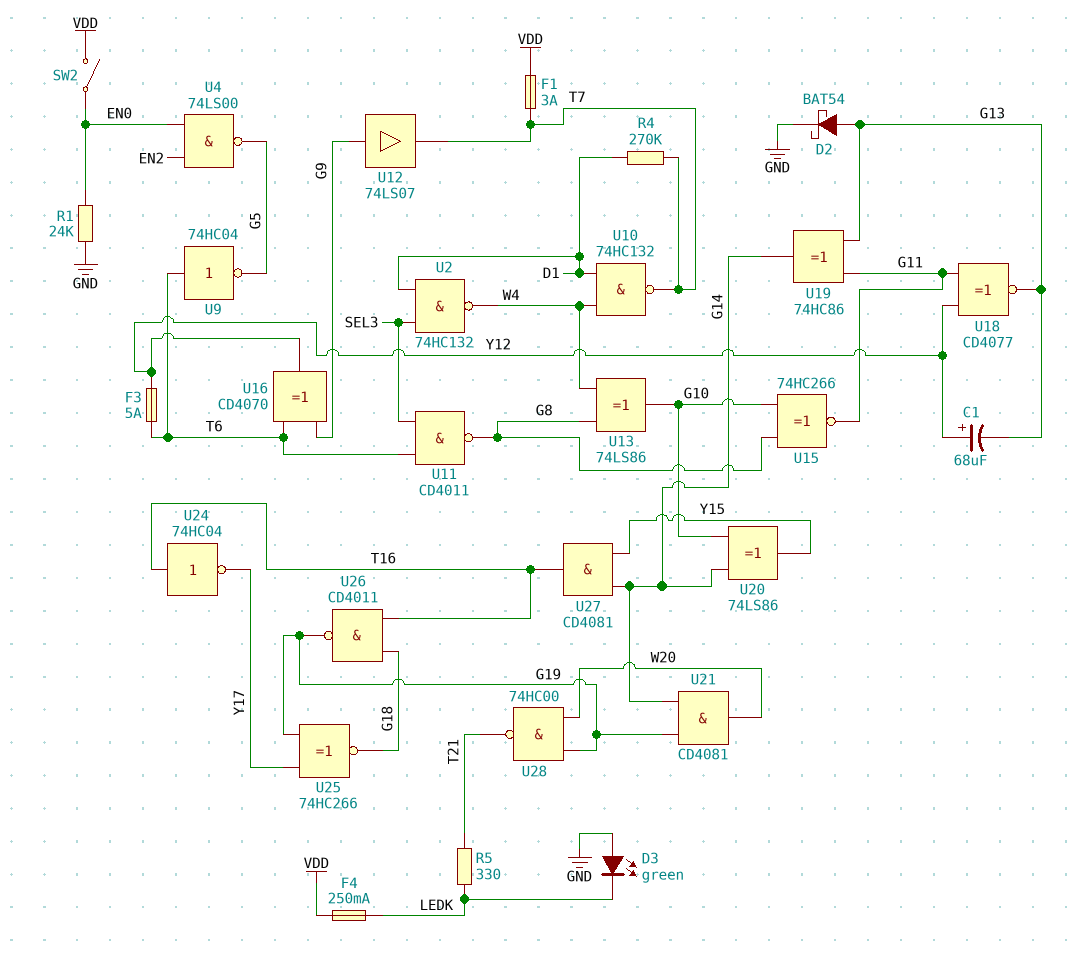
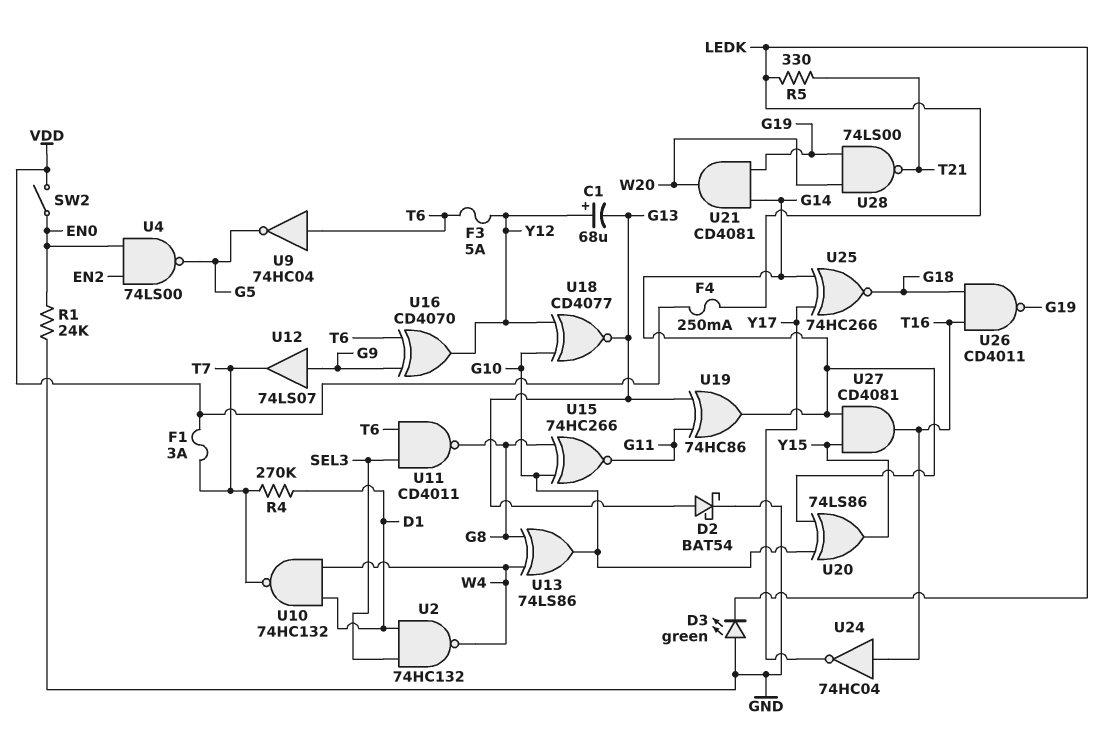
U18: XNOR CD4077 (in G11, in Y12, out G13) -> XNOR CD4077 (in G10, in Y12, out G13)
U25: XNOR 74HC266 (in G19, in Y17, out G18) -> XNOR 74HC266 (in G14, in Y17, out G18)
U28: NAND 74HC00 (in G19, in W20, out T21) -> NAND 74LS00 (in G19, in W20, out T21)

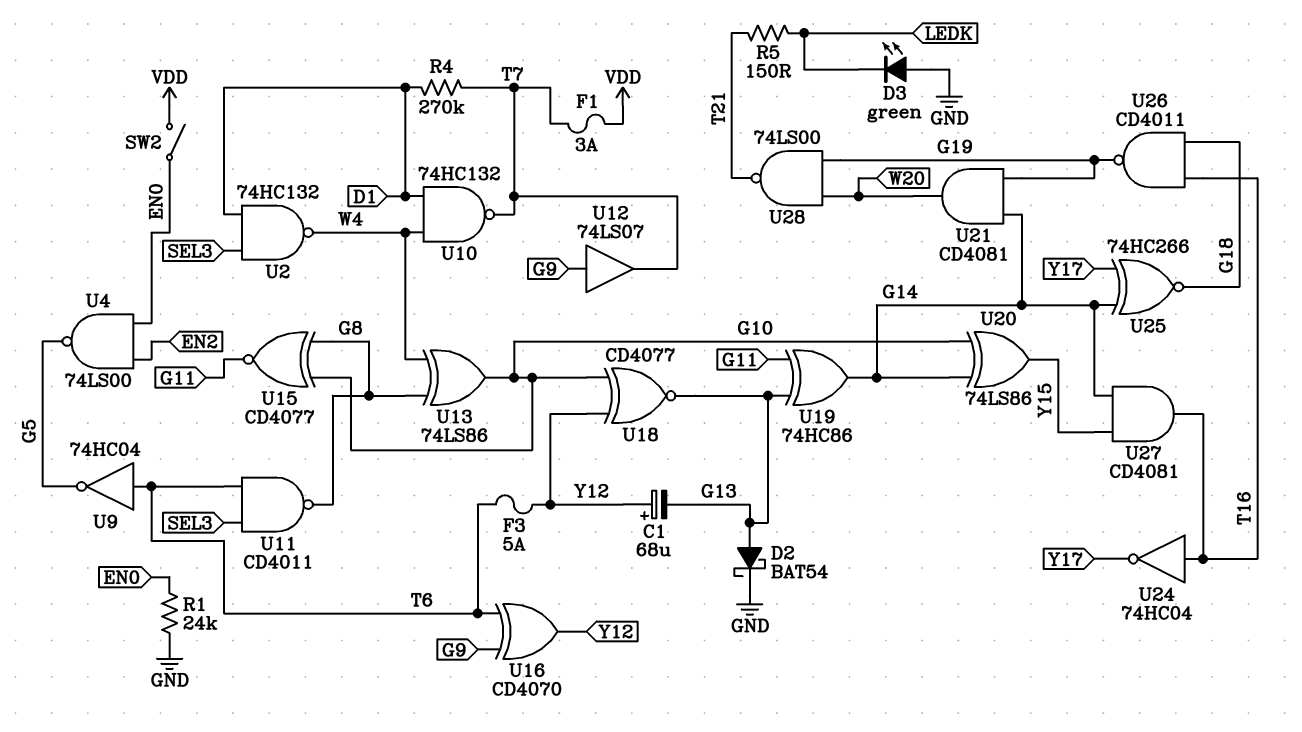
F4: 250mA (LEDK, VDD) -> none
R5: 330 (LEDK, T21) -> 150 (LEDK, T21)
U15: XNOR 74HC266 (in G8, in G10, out G11) -> XNOR CD4077 (in G8, in G10, out G11)

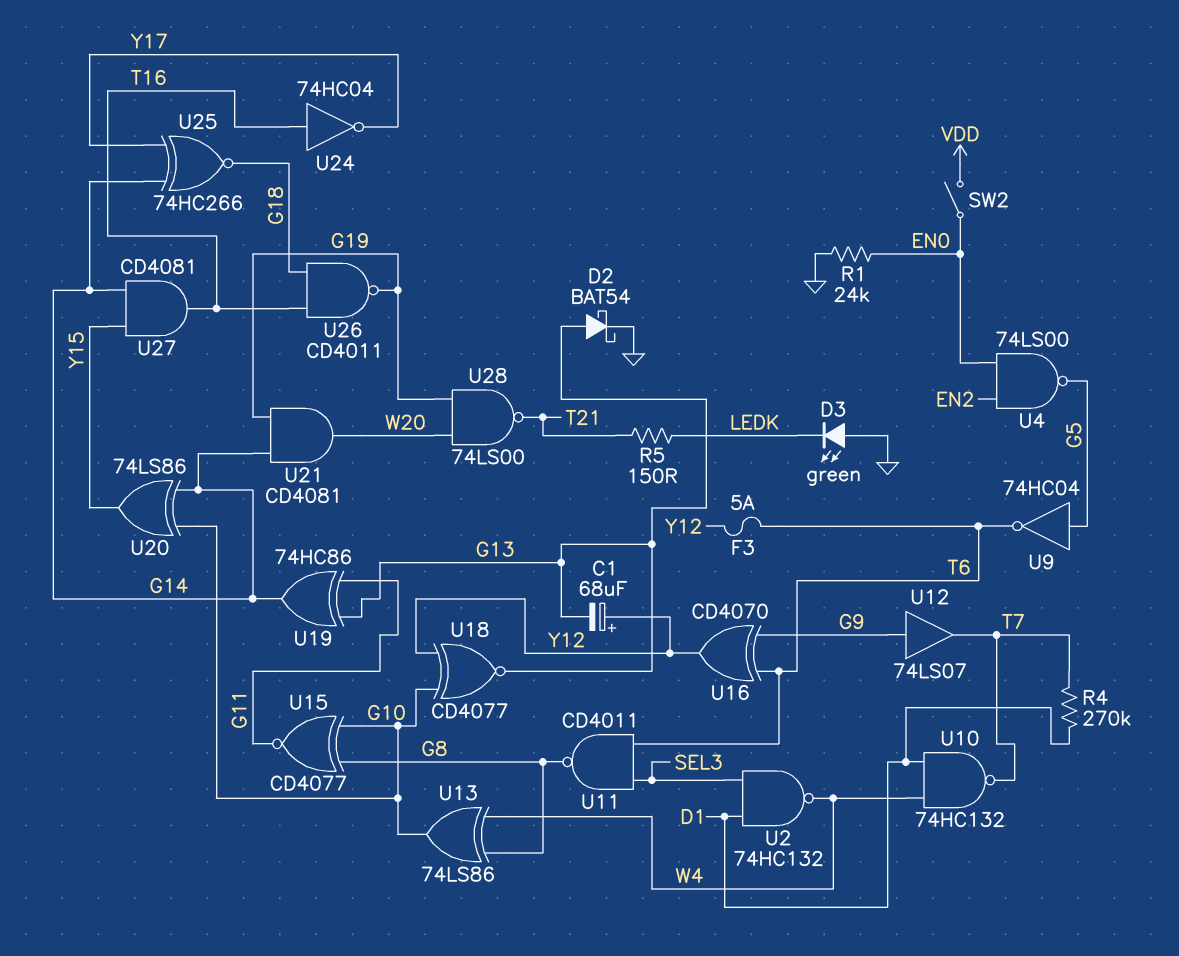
F1: 3A (T7, VDD) -> none
U9: NOT 74HC04 (in T6, out G5) -> NOT 74HC04 (in G5, out T6)

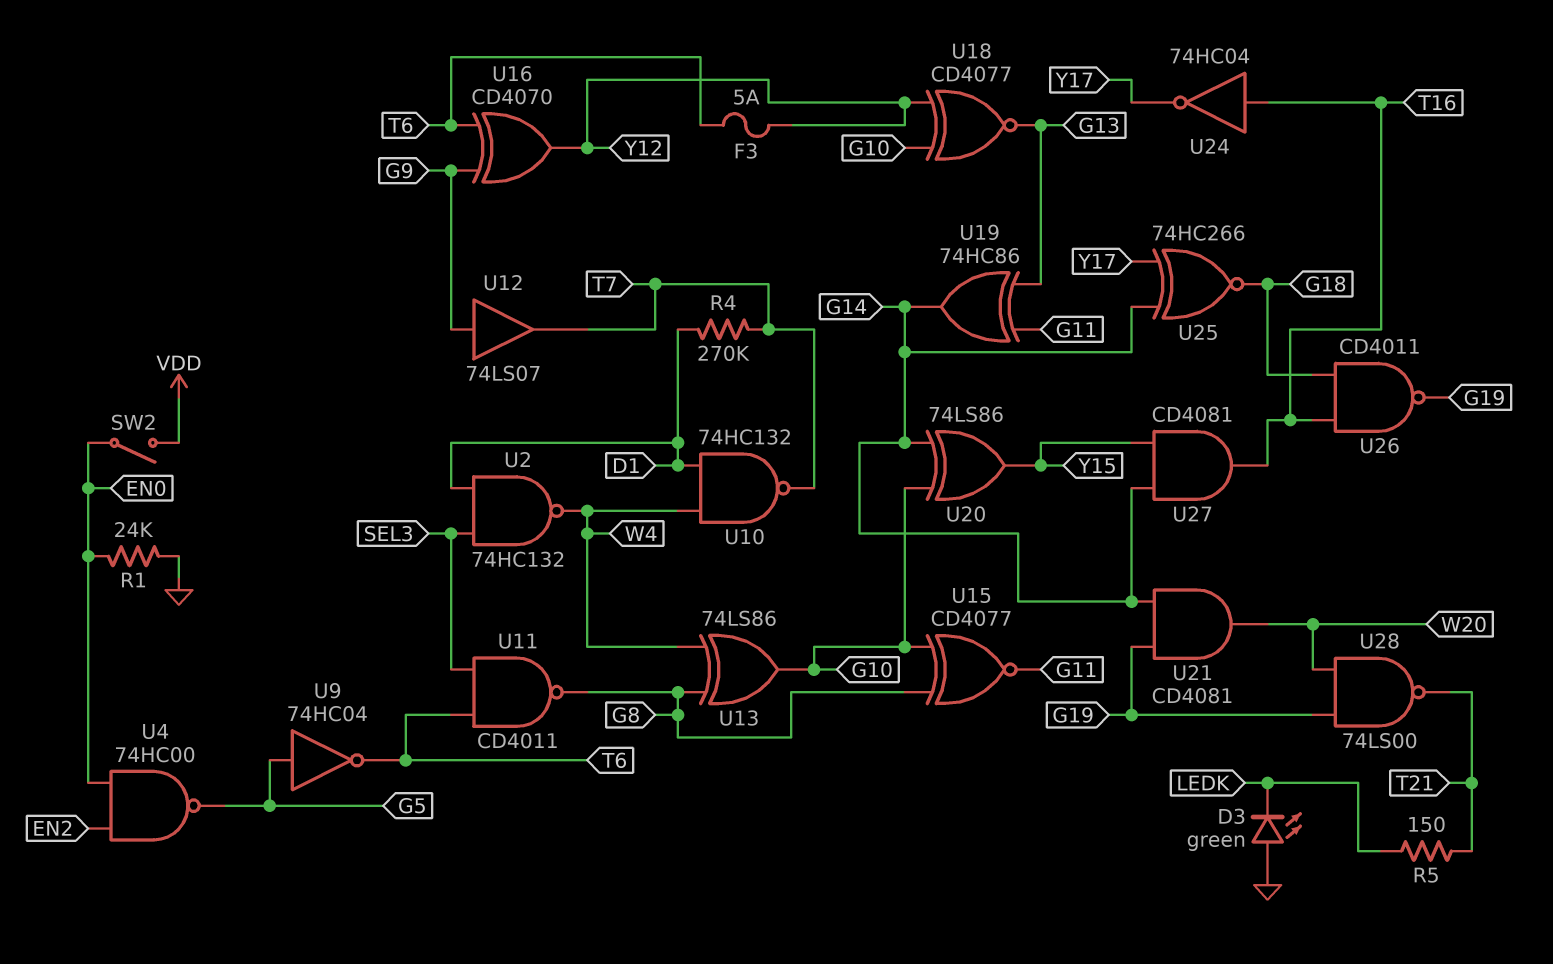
C1: 68uF (plus Y12, minus G13) -> none
D2: schottky BAT54 (A G13, K GND) -> none
U4: NAND 74LS00 (in EN0, in EN2, out G5) -> NAND 74HC00 (in EN0, in EN2, out G5)

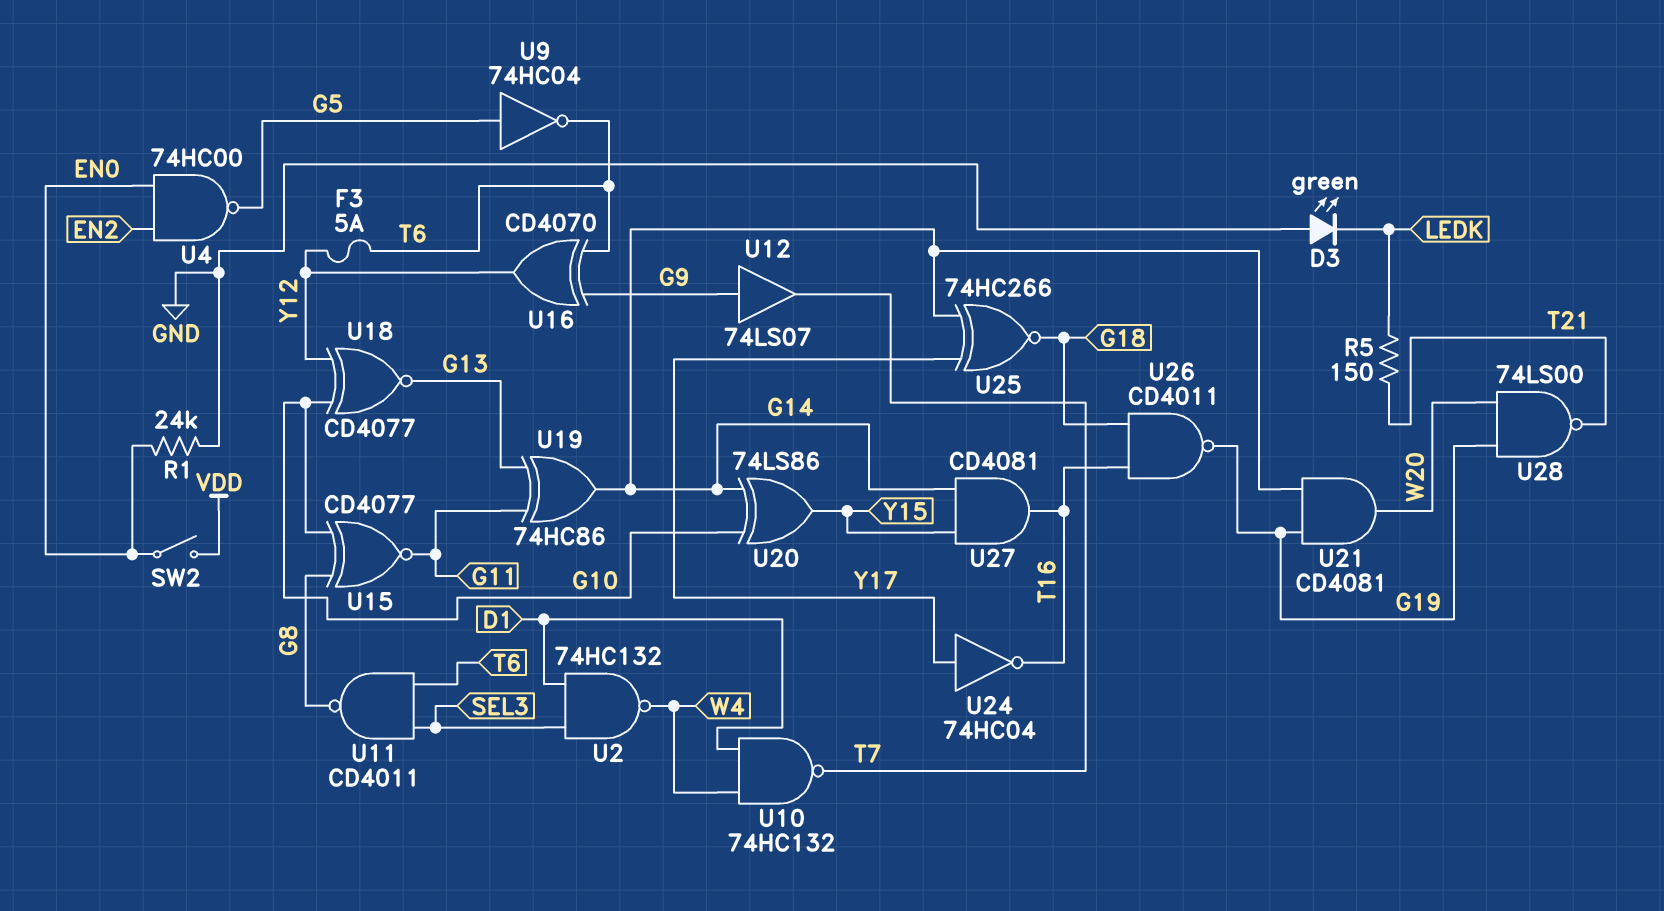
R4: 270k (D1, T7) -> none
U13: XOR 74LS86 (in G8, in W4, out G10) -> none
U24: NOT 74HC04 (in T16, out Y17) -> NOT 74HC04 (in Y17, out T16)

